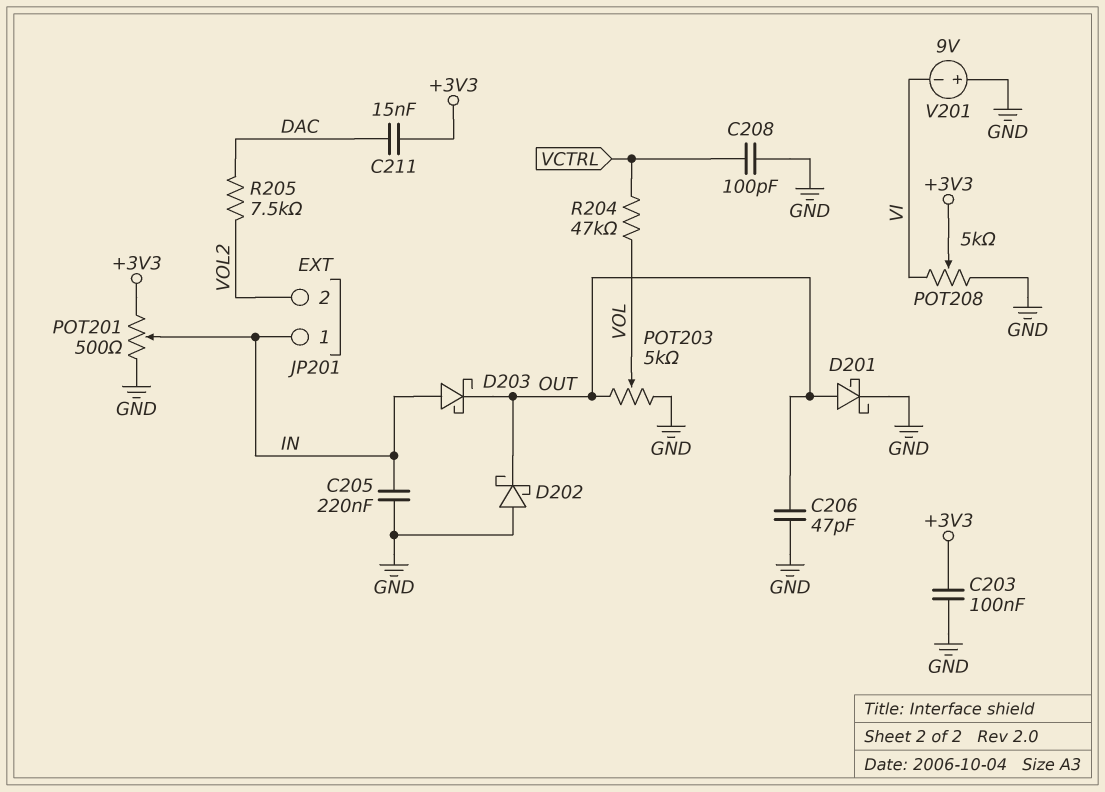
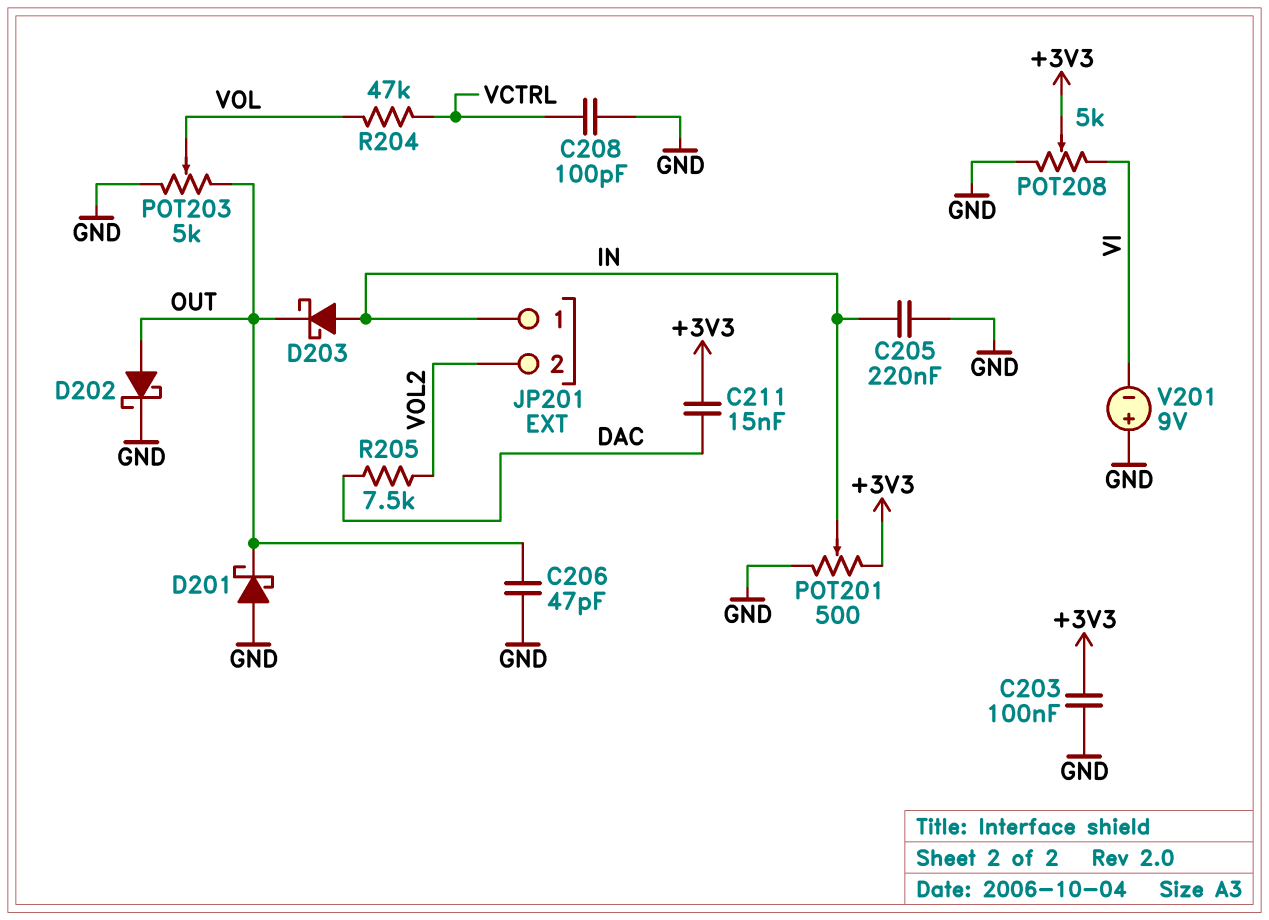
D201: schottky (A OUT, K GND) -> schottky (A GND, K OUT)
D202: schottky (A GND, K OUT) -> schottky (A OUT, K GND)

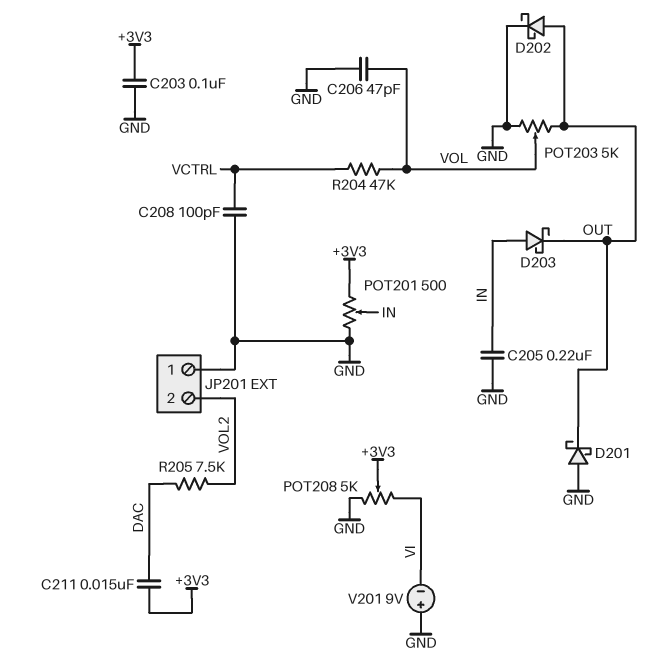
C206: 47pF (GND, OUT) -> 47pF (GND, VOL)
JP201 pin 1: IN -> GND

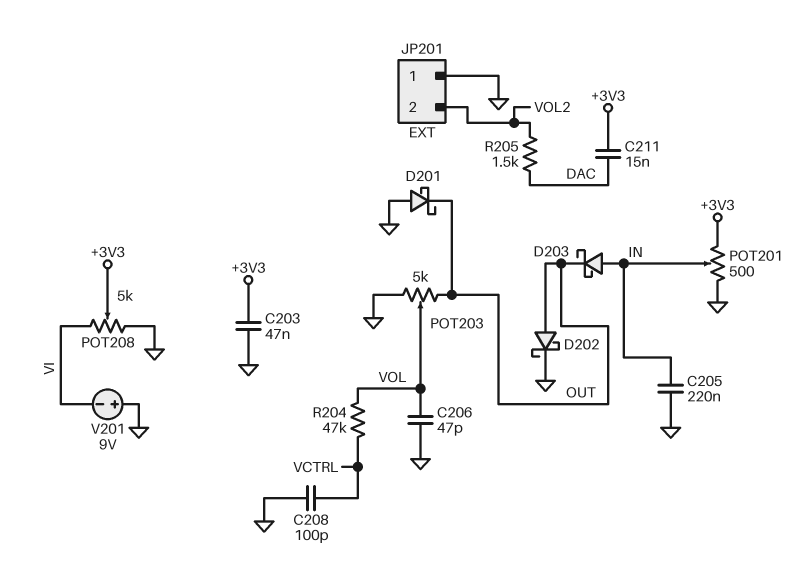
C203: 100nF (+3V3, GND) -> 47nF (+3V3, GND)
R205: 7.5k (DAC, VOL2) -> 1.5k (DAC, VOL2)

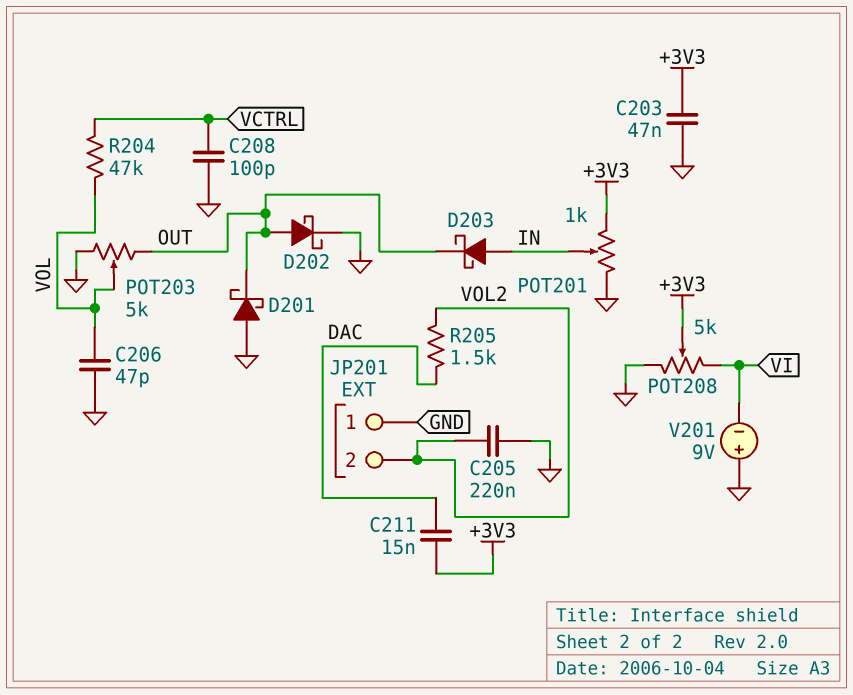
C205: 220nF (GND, IN) -> 220nF (GND, VOL2)
POT201: 500 (+3V3, GND, wiper IN) -> 1k (+3V3, GND, wiper IN)

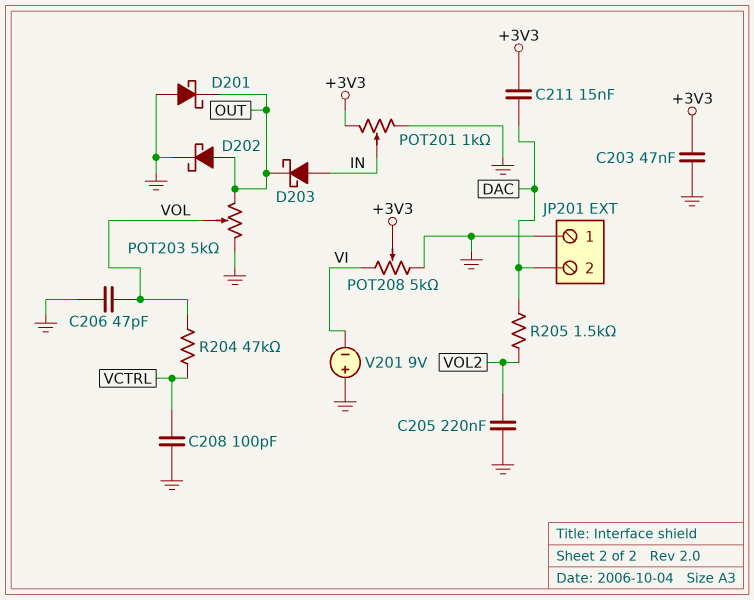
JP201 pin 2: VOL2 -> DAC

